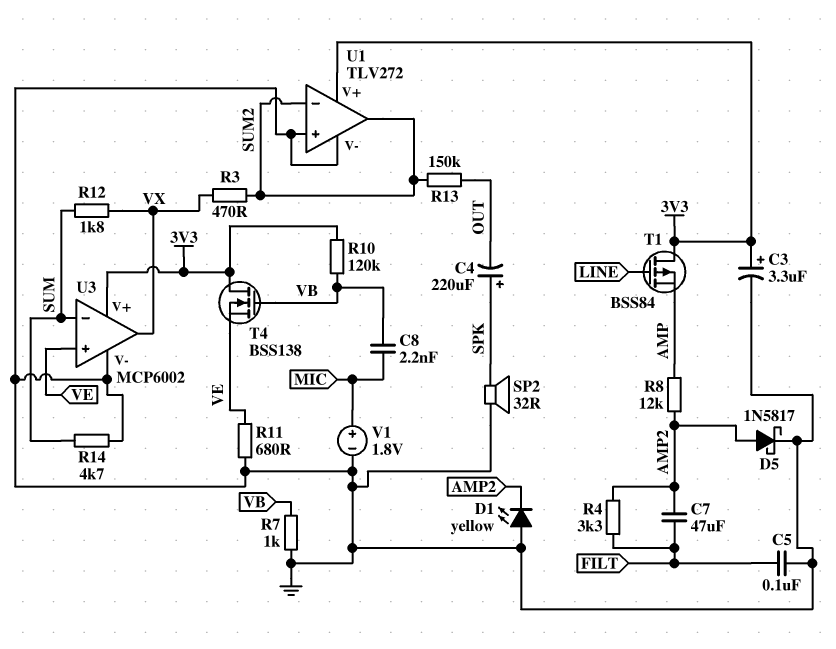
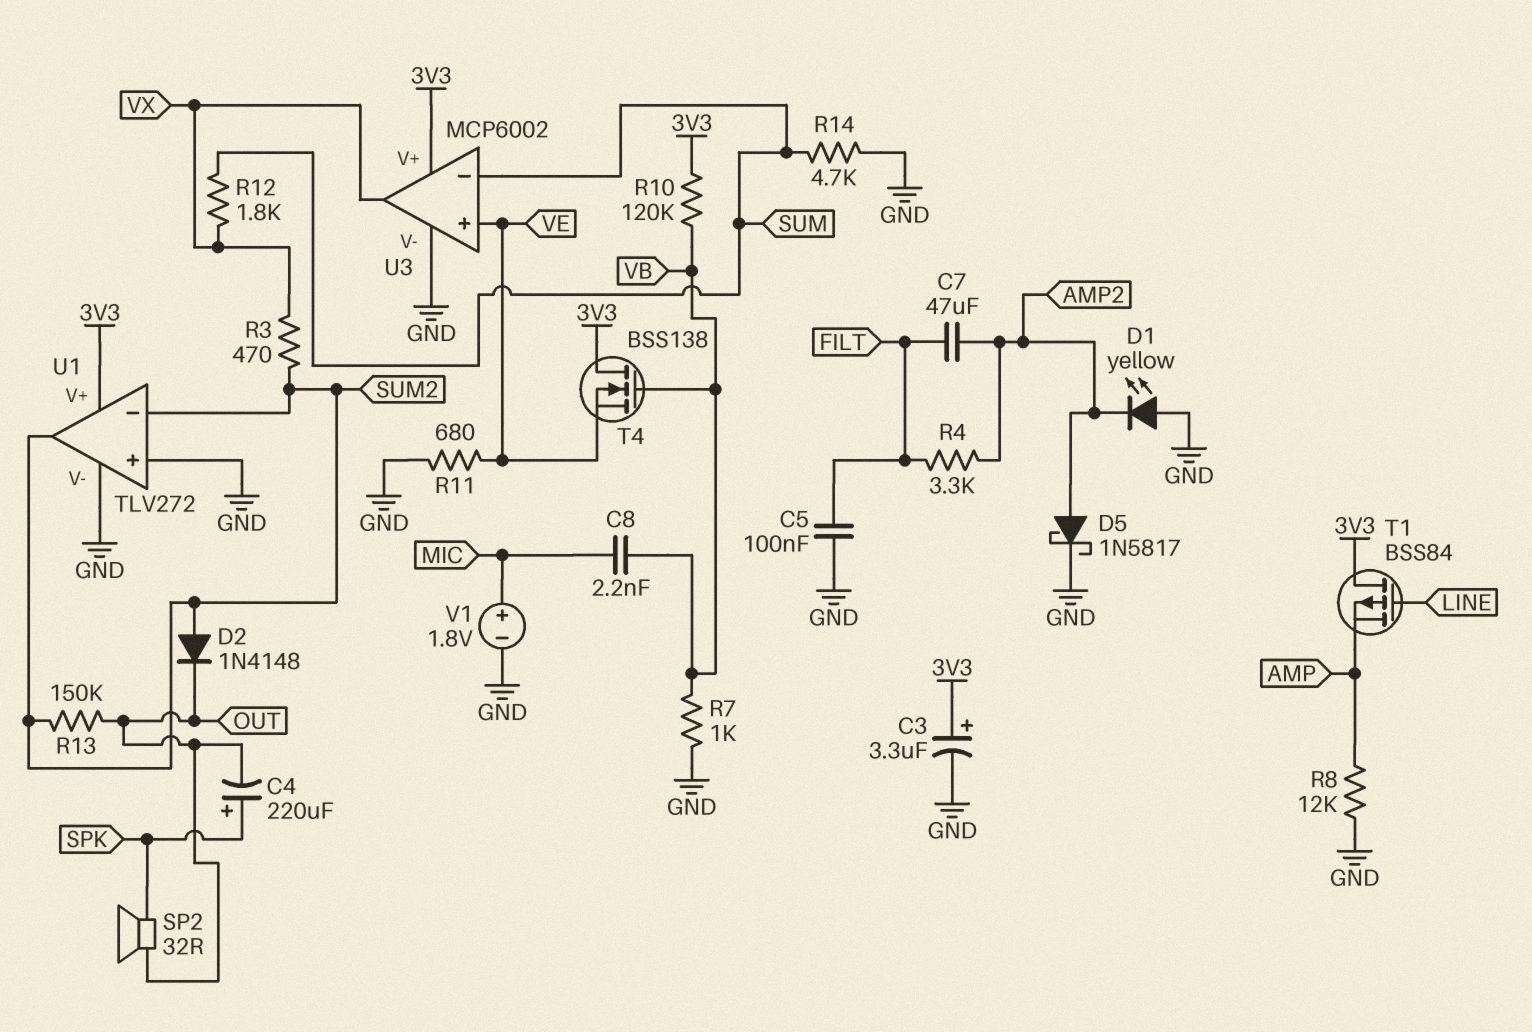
D2: none -> diode 1N4148 (A SUM2, K OUT)
R8: 12k (AMP, AMP2) -> 12k (AMP, GND)
SP2: speaker 32R (GND, SPK) -> speaker 32R (OUT, SPK)

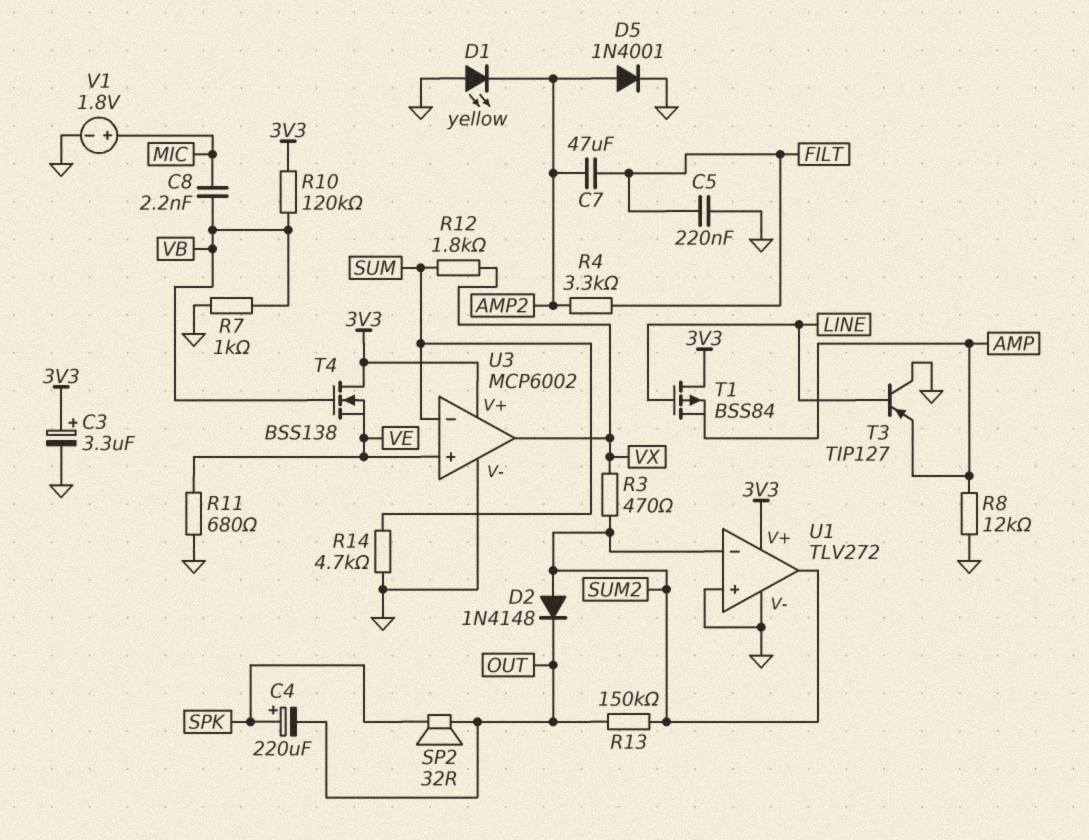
C5: 100nF (FILT, GND) -> 220nF (FILT, GND)
D5: schottky 1N5817 (A AMP2, K GND) -> diode 1N4001 (A AMP2, K GND)
T3: none -> PNP TIP127 (B LINE, C GND, E AMP)

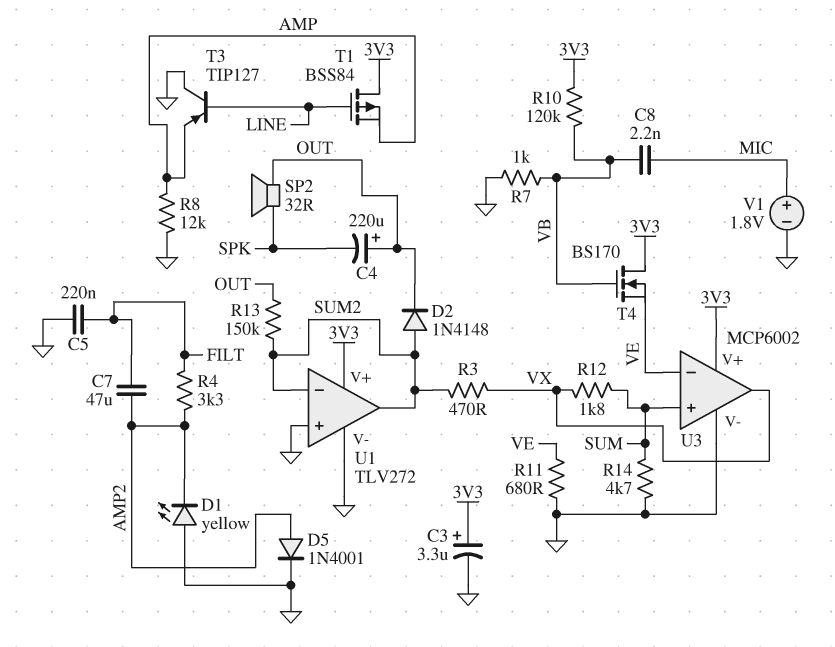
C4: 220uF (plus SPK, minus OUT) -> 220uF (plus OUT, minus SPK)
T4: NMOS BSS138 (G VB, D 3V3, S VE) -> NMOS BS170 (G VB, D 3V3, S VE)
U3 pin in+: VE -> SUM
U3 pin in-: SUM -> VE

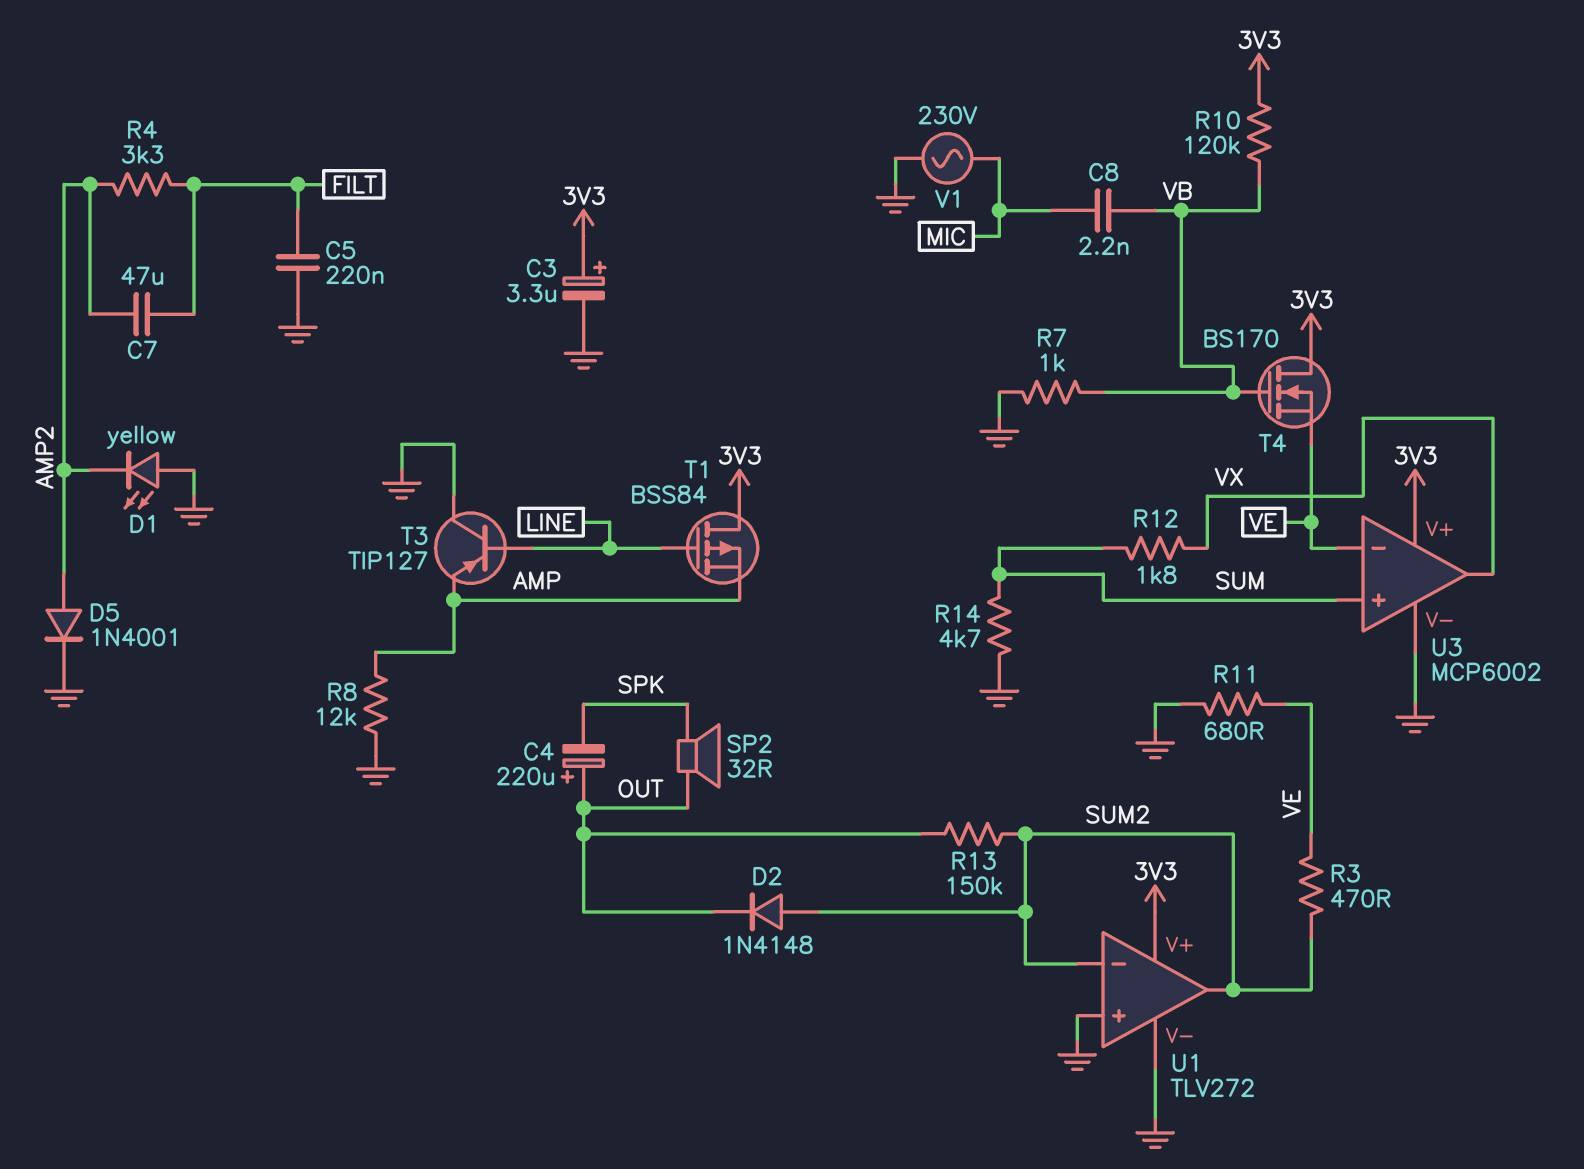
R3: 470 (SUM2, VX) -> 470 (SUM2, VE)
V1: 1.8V (plus MIC, minus GND) -> AC 230V (GND, MIC)

